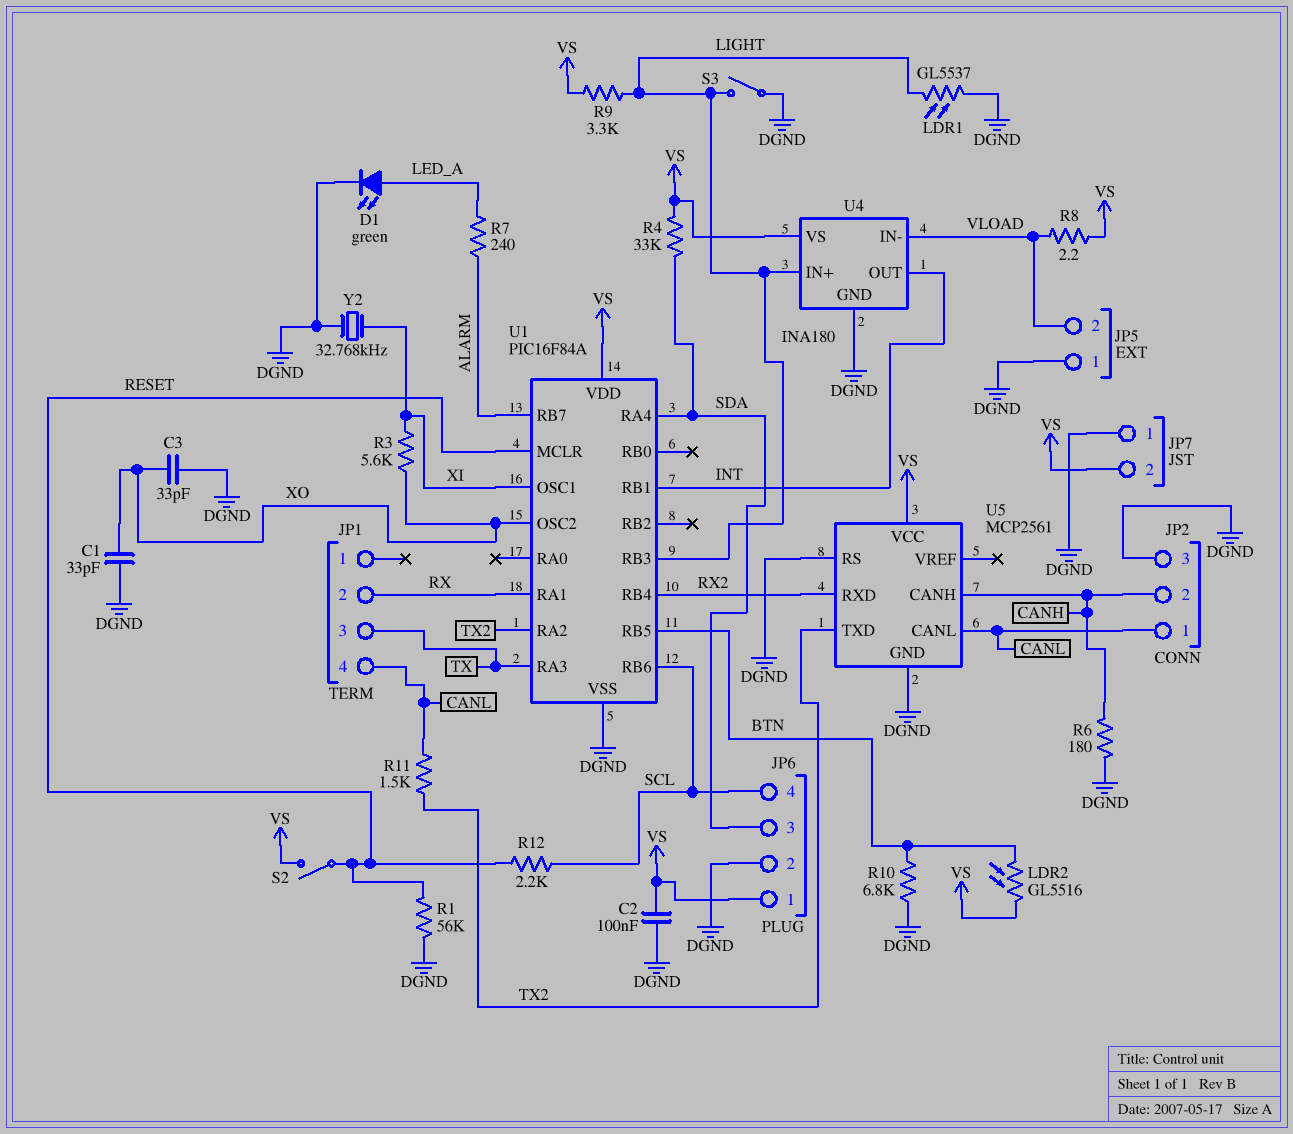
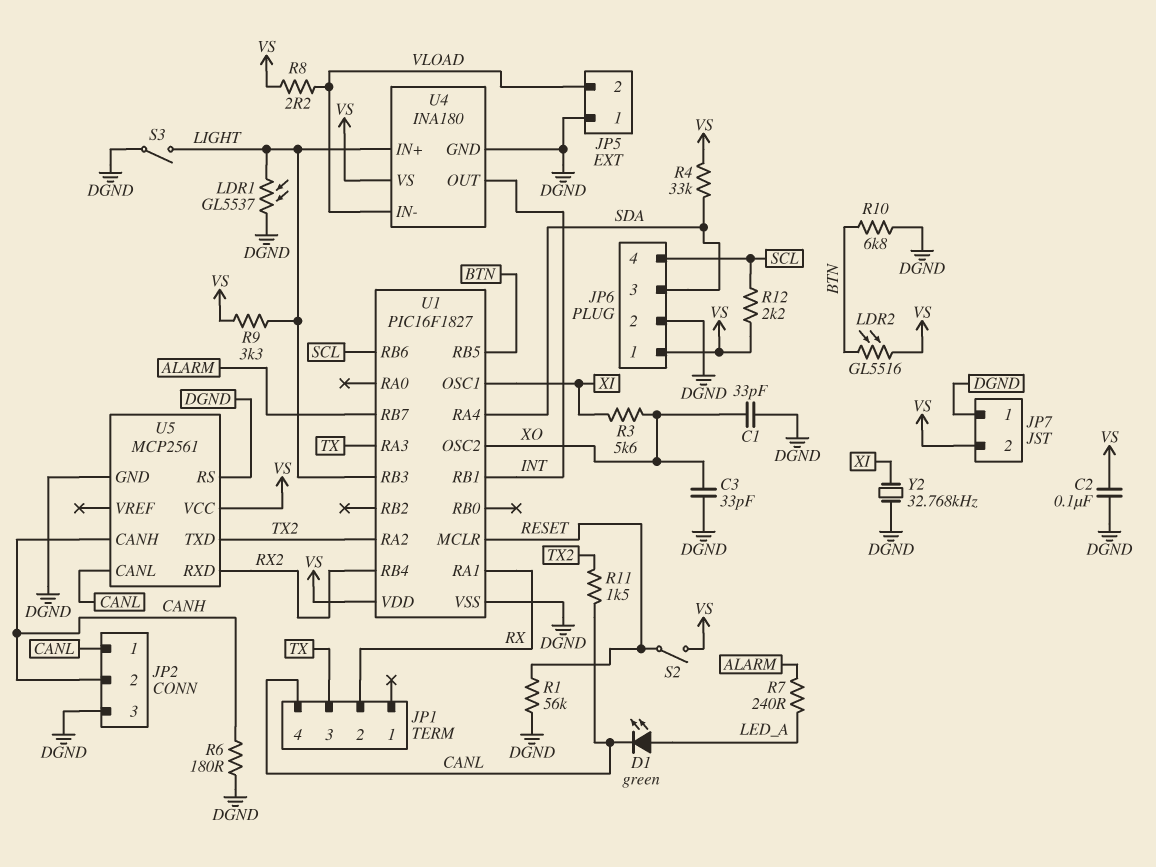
D1: LED green (A LED_A, K DGND) -> LED green (A LED_A, K CANL)
R12: 2.2k (RESET, SCL) -> 2.2k (SCL, VS)
U1: PIC16F84A -> PIC16F1827

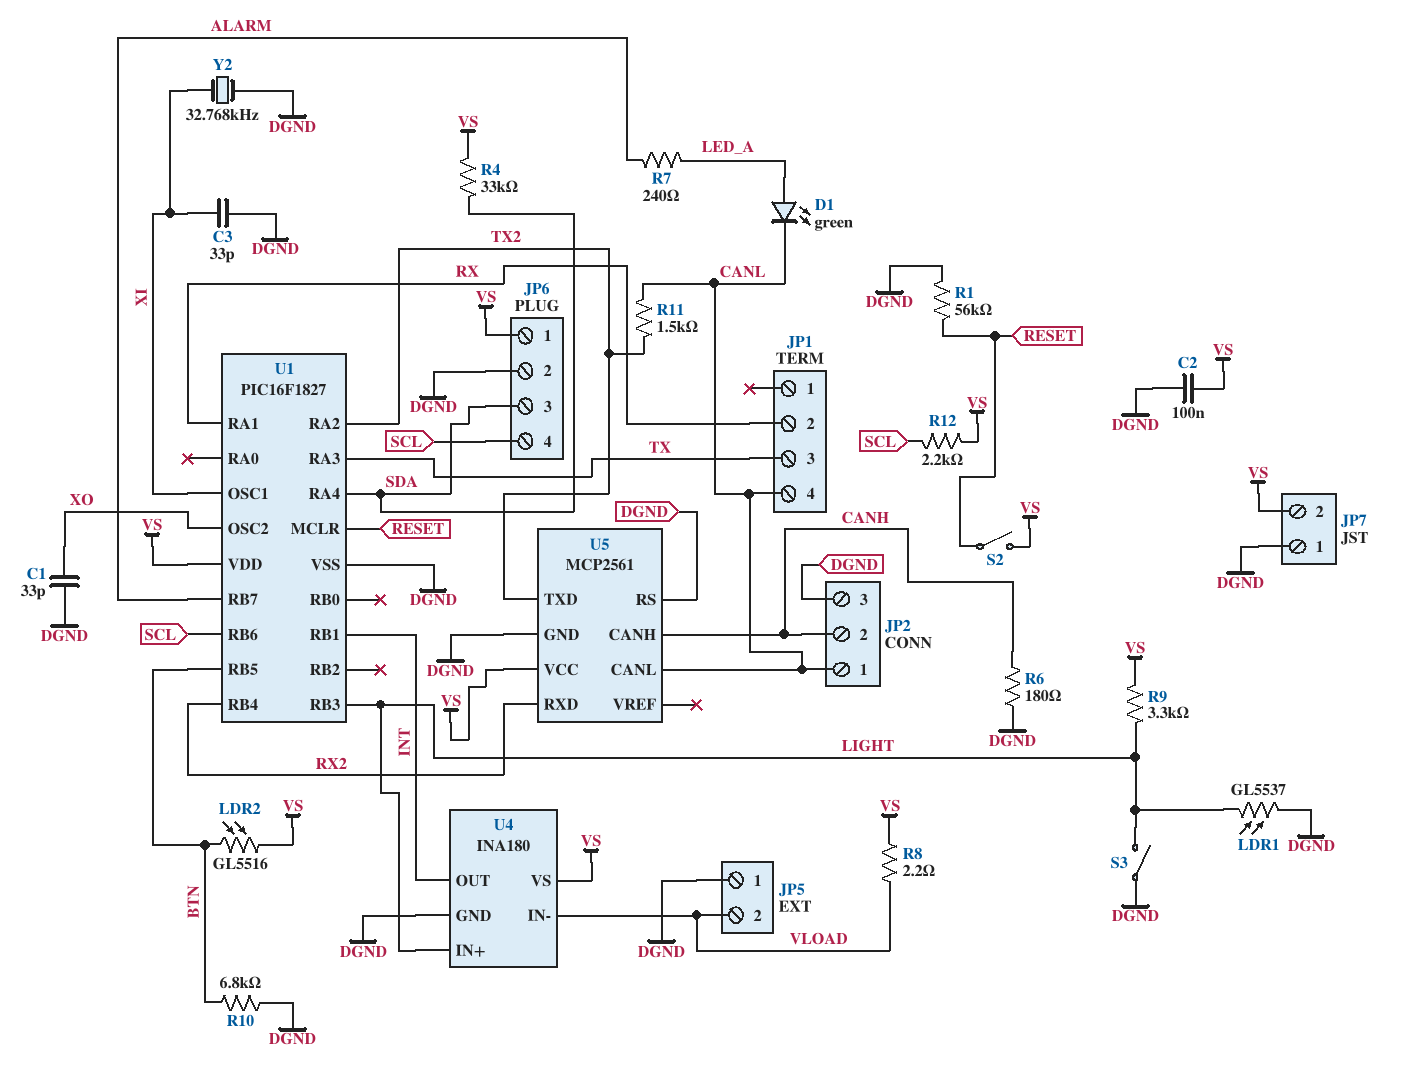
C3: 33pF (DGND, XO) -> 33pF (DGND, XI)
R3: 5.6k (XI, XO) -> none

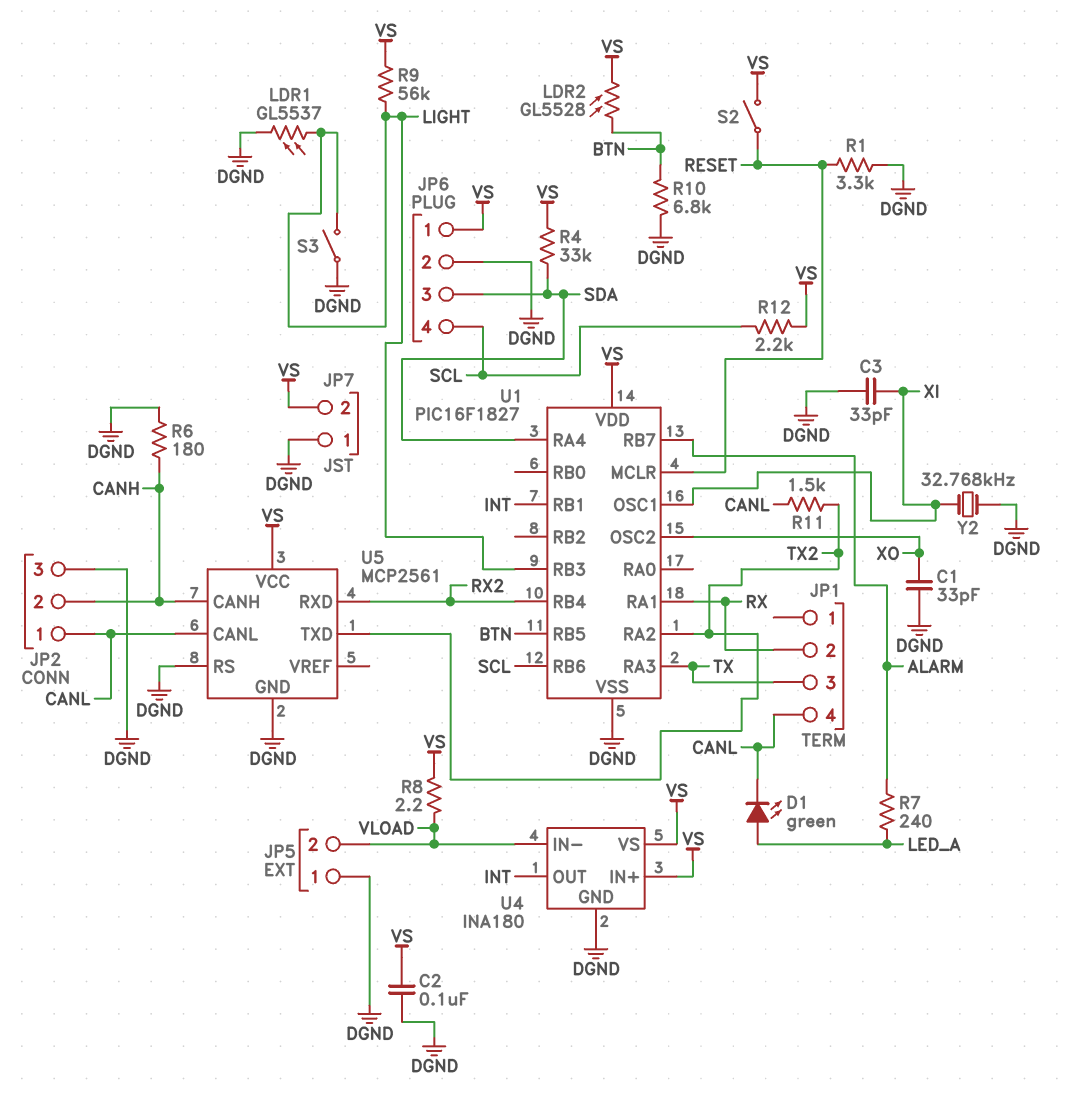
LDR2: GL5516 (BTN, VS) -> GL5528 (BTN, VS)
R1: 56k (DGND, RESET) -> 3.3k (DGND, RESET)
R9: 3.3k (LIGHT, VS) -> 56k (LIGHT, VS)
U4 pin IN+: LIGHT -> VS

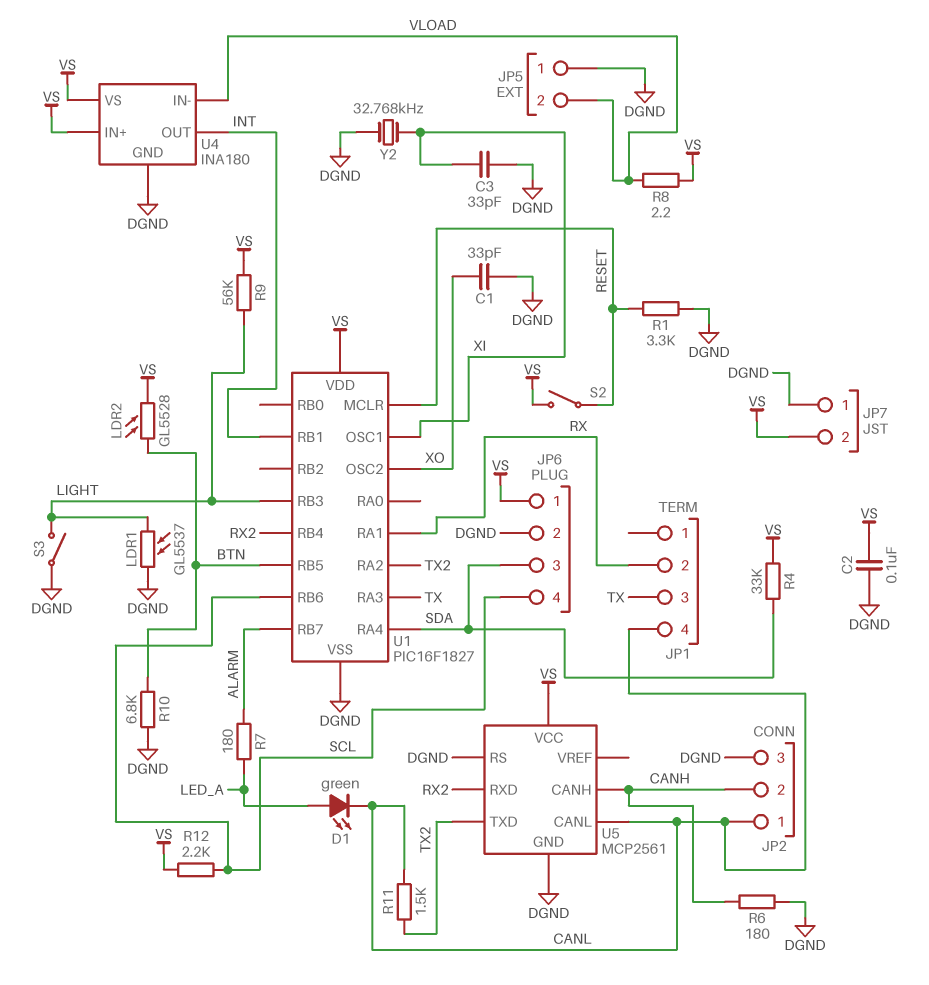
R7: 240 (ALARM, LED_A) -> 180 (ALARM, LED_A)

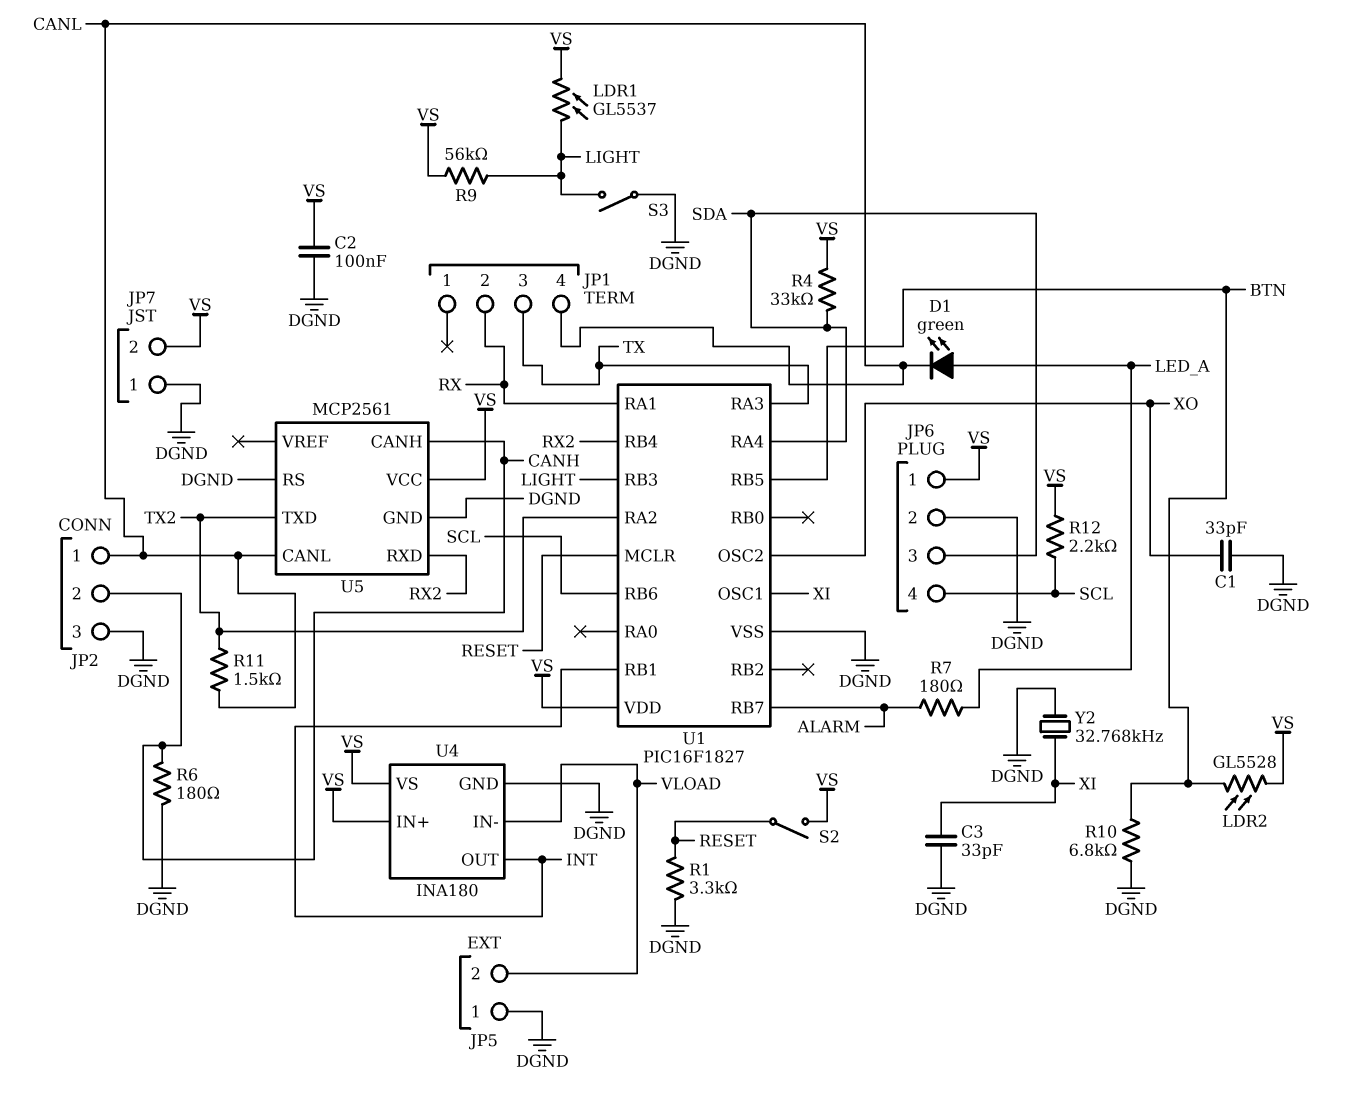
LDR1: GL5537 (DGND, LIGHT) -> GL5537 (LIGHT, VS)
R8: 2.2 (VLOAD, VS) -> none

